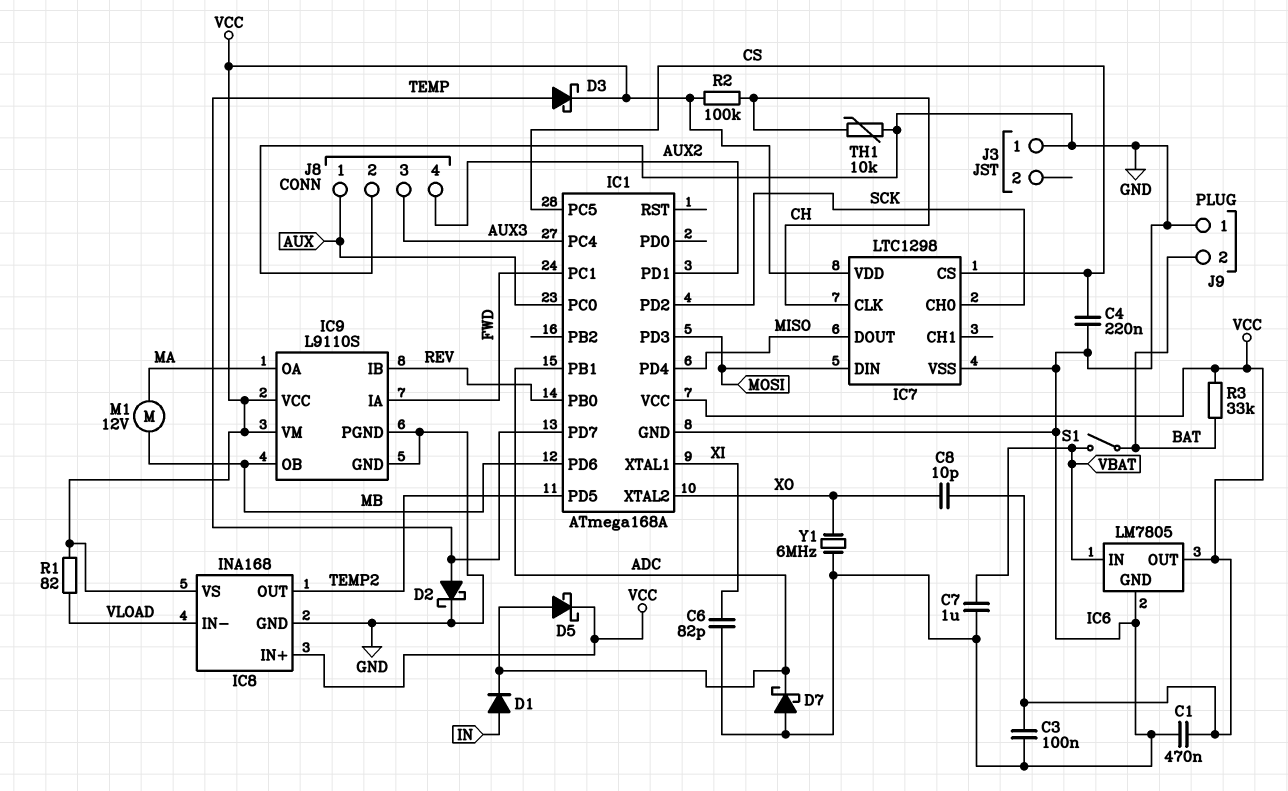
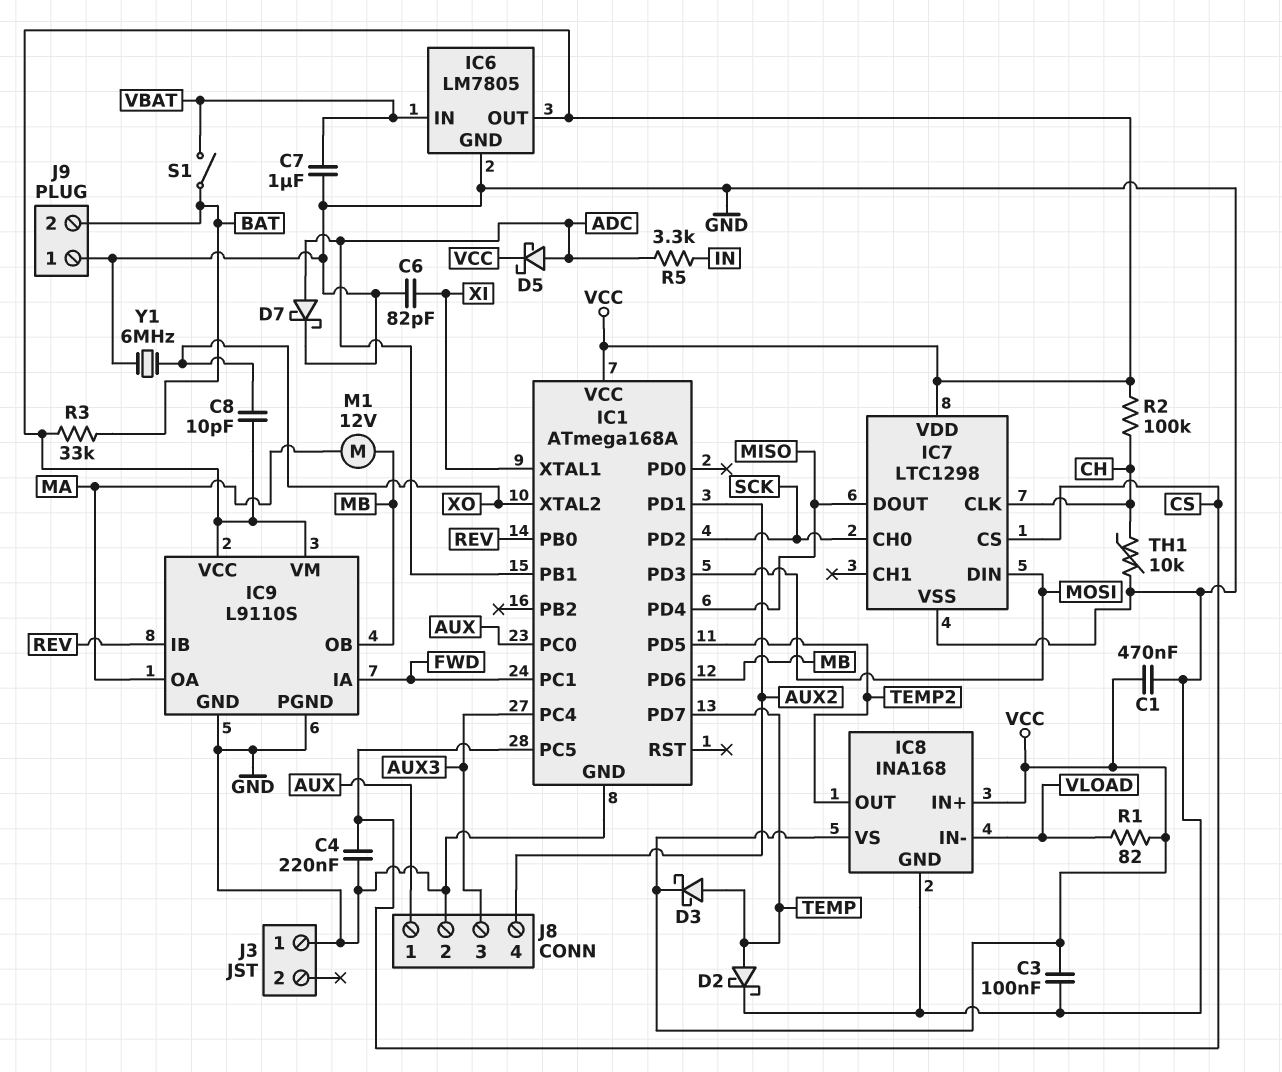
D1: diode (A IN, K ADC) -> none
D7: schottky (A GND, K ADC) -> schottky (A ADC, K GND)
R5: none -> 3.3k (ADC, IN)

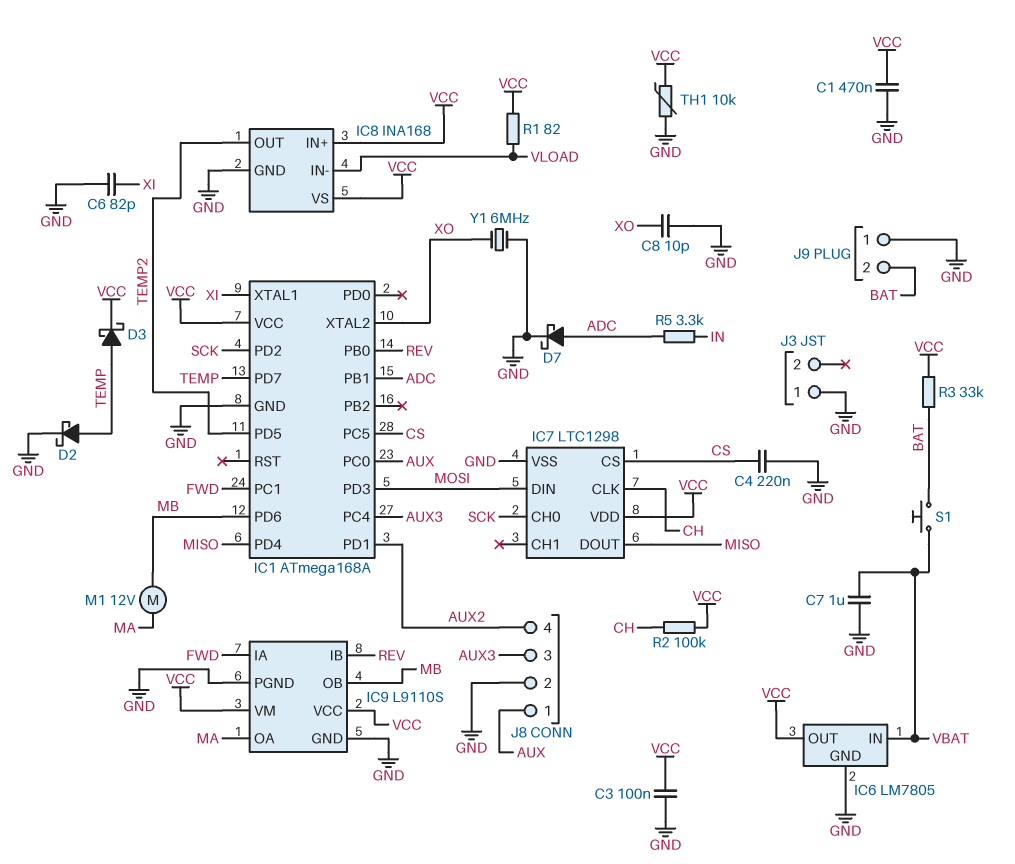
C8: 10pF (VCC, XO) -> 10pF (GND, XO)
D5: schottky (A ADC, K VCC) -> none
S1: switch (BAT, VBAT) -> button (BAT, VBAT)
TH1: 10k (CH, GND) -> 10k (GND, VCC)

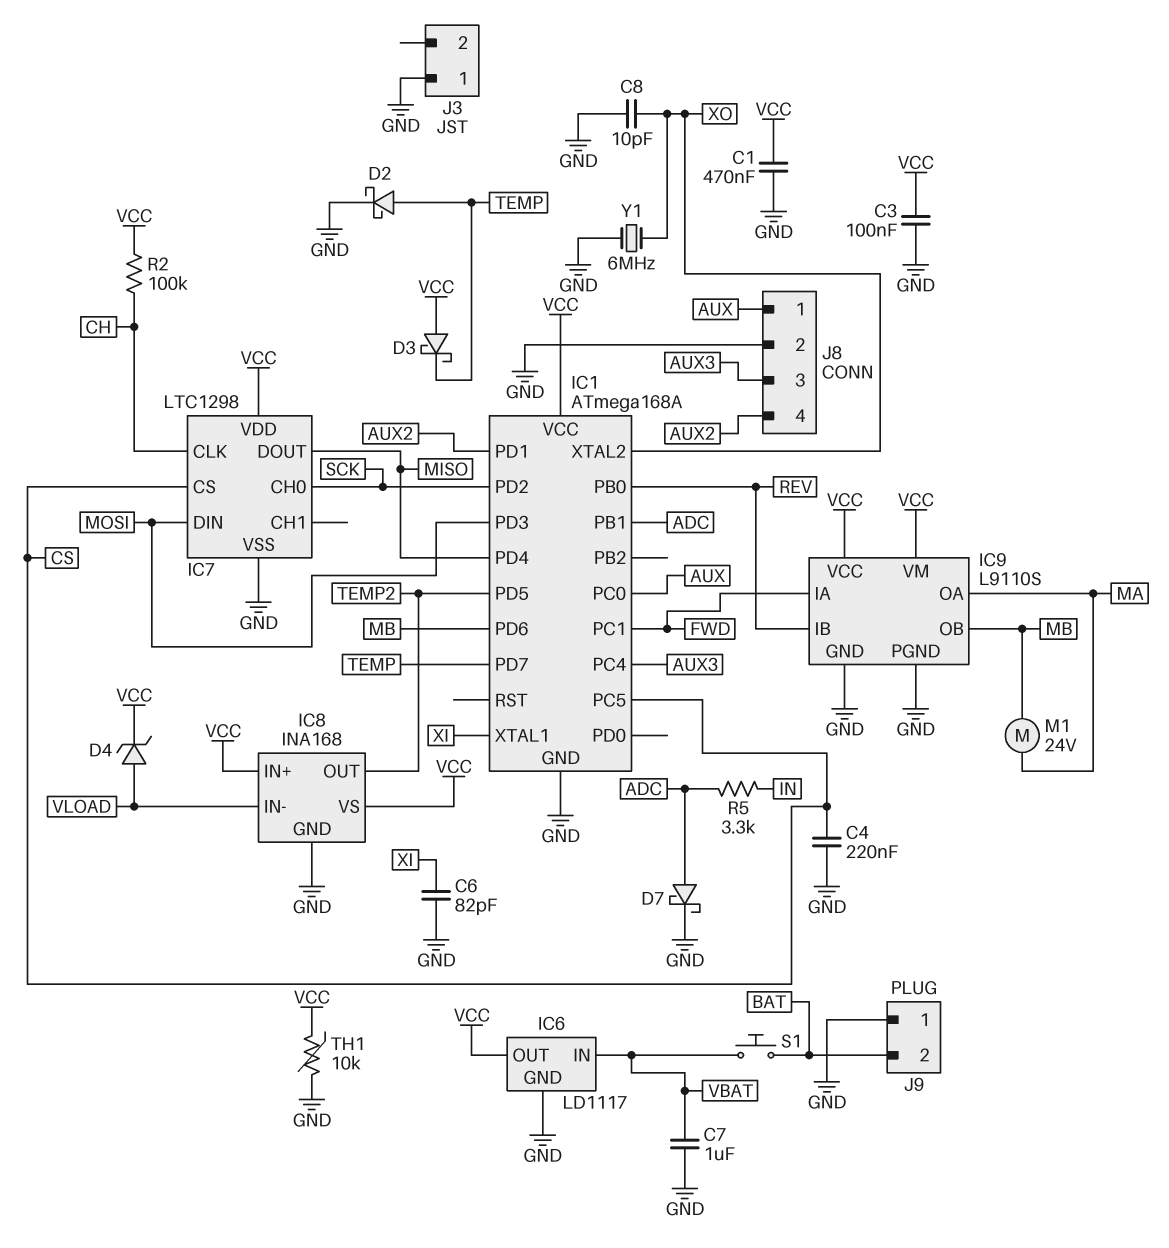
D3: schottky (A TEMP, K VCC) -> schottky (A VCC, K TEMP)
D4: none -> zener (A VLOAD, K VCC)
IC6: LM7805 -> LD1117
M1: motor 12V (MA, MB) -> motor 24V (MA, MB)
R1: 82 (VCC, VLOAD) -> none
R3: 33k (BAT, VCC) -> none

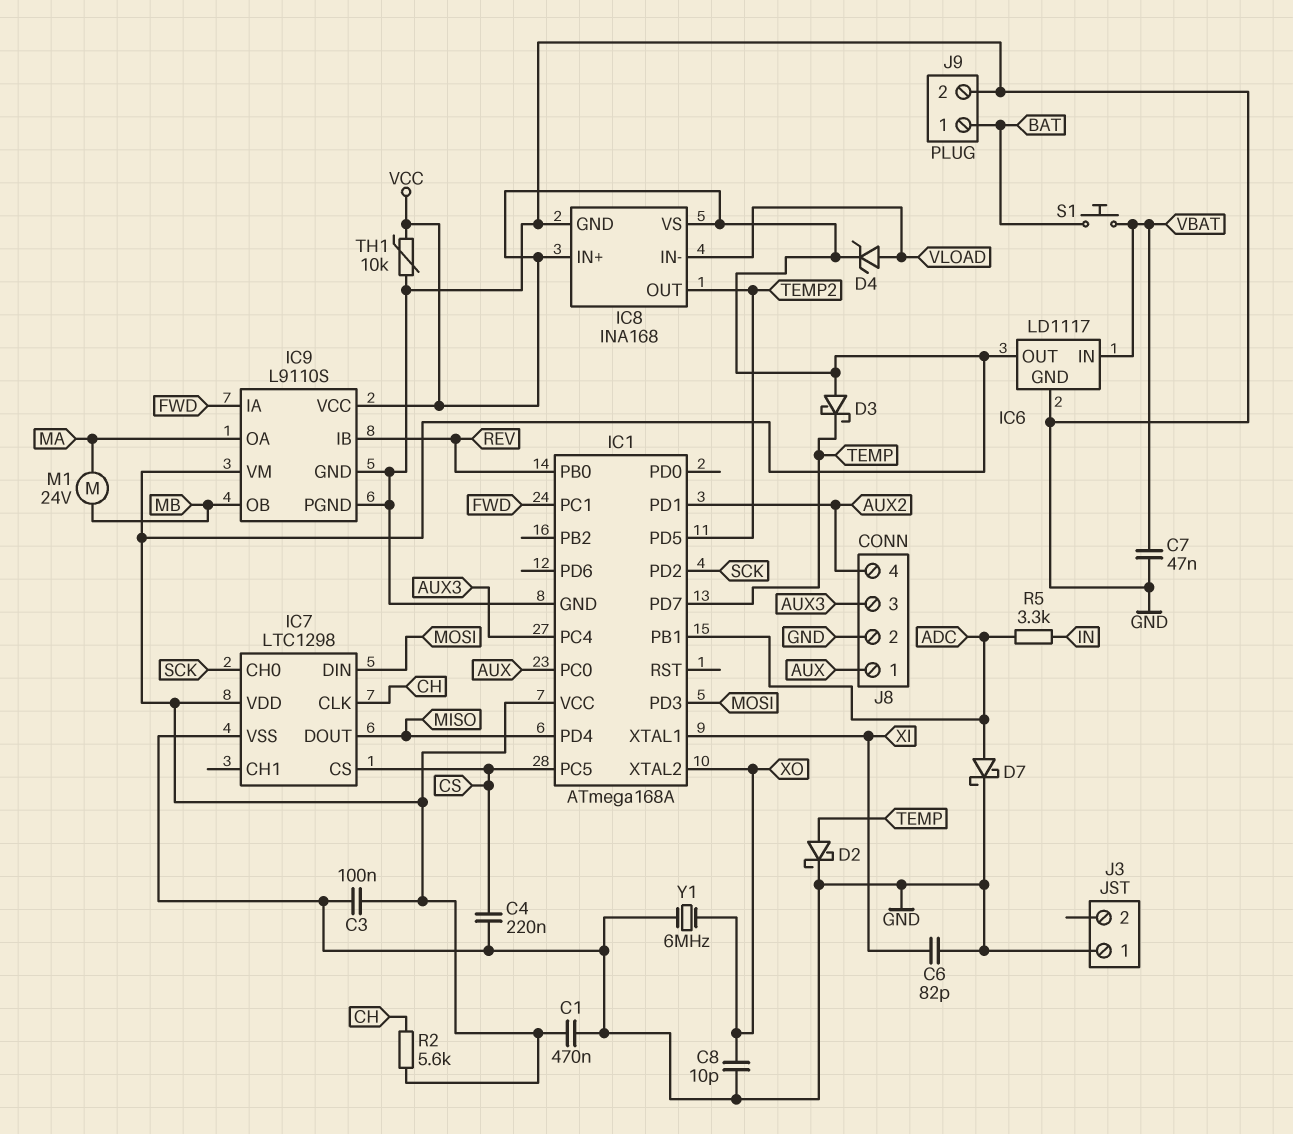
C7: 1uF (GND, VBAT) -> 47nF (GND, VBAT)
IC1 pin PD6: MB -> none
J9 pin 1: GND -> BAT
J9 pin 2: BAT -> GND
R2: 100k (CH, VCC) -> 5.6k (CH, VCC)

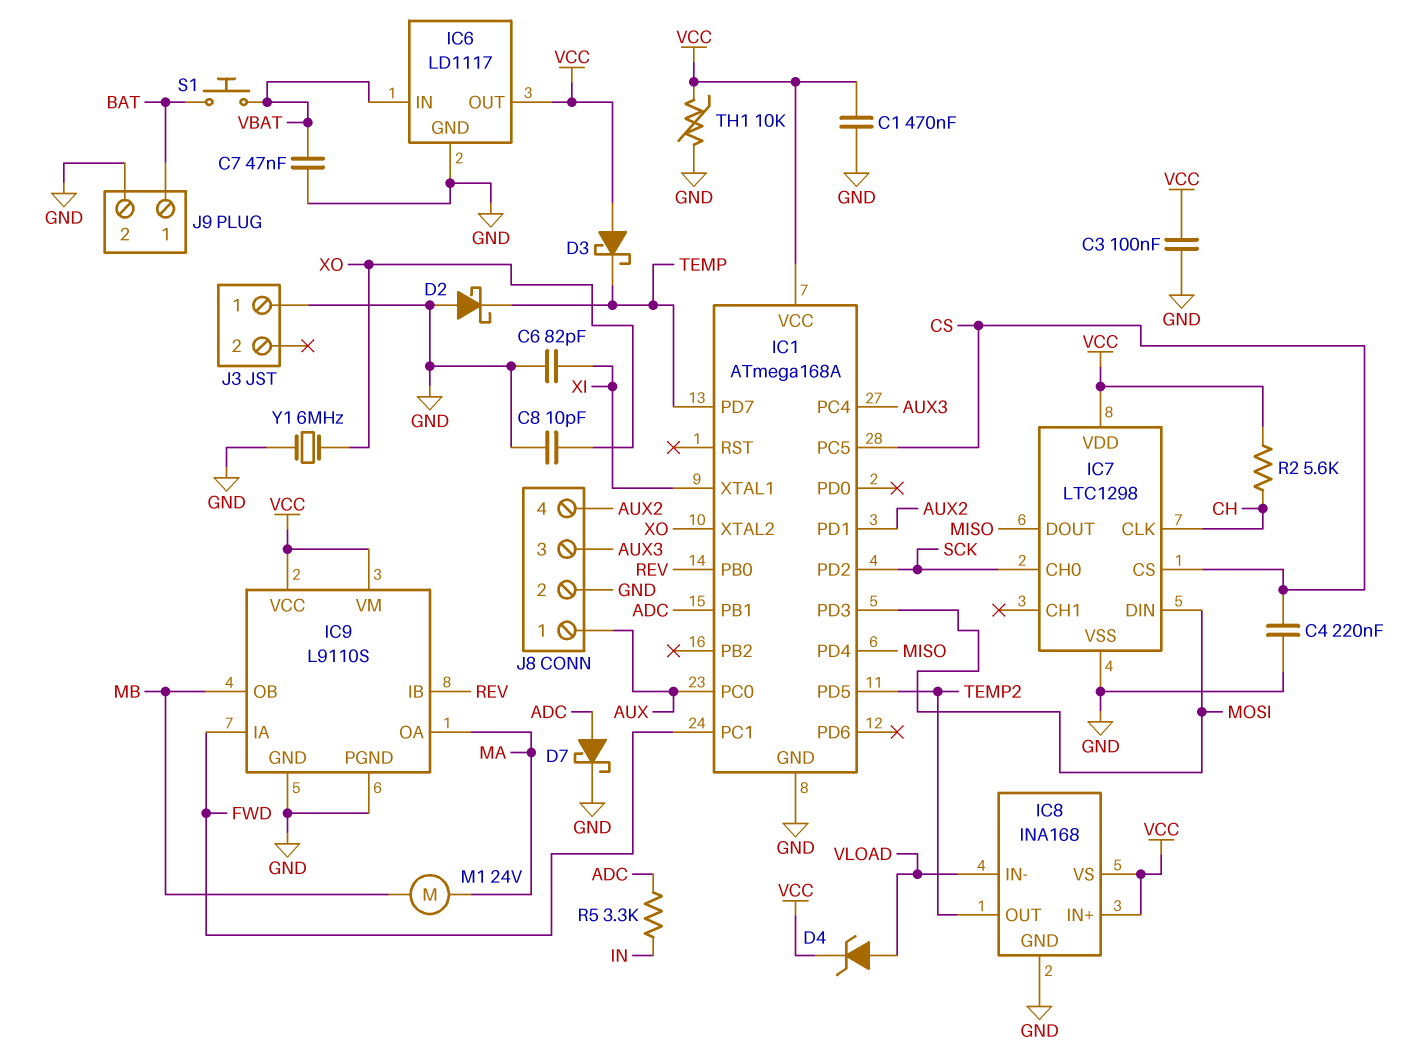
D2: schottky (A TEMP, K GND) -> schottky (A GND, K TEMP)

